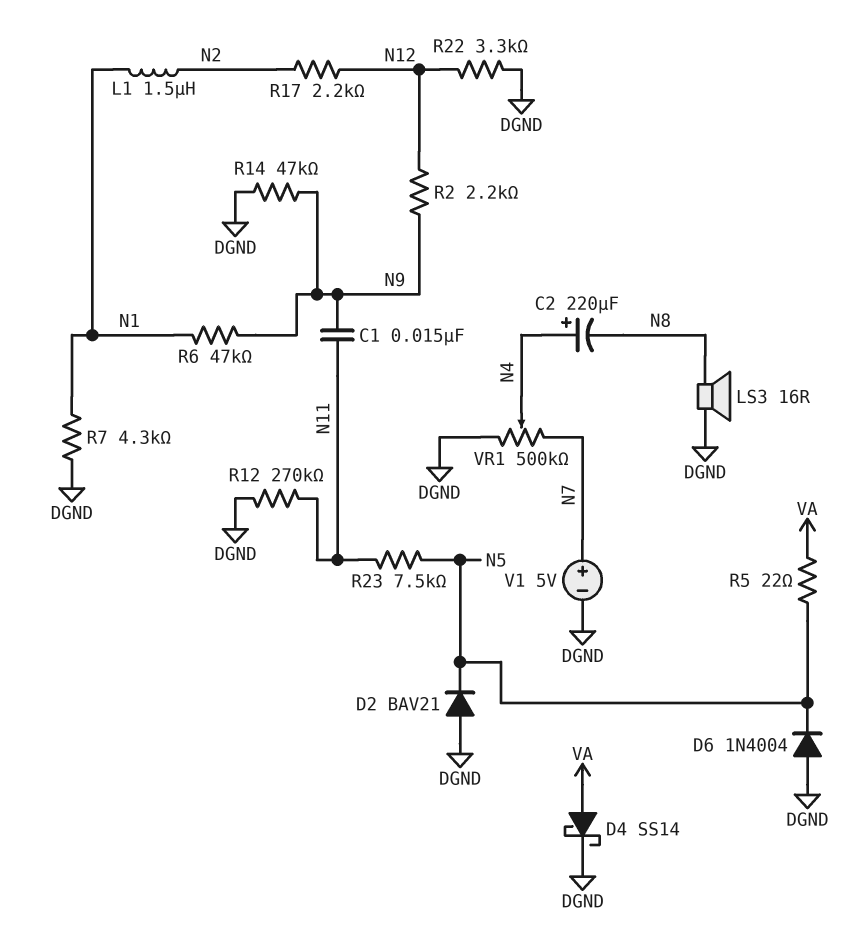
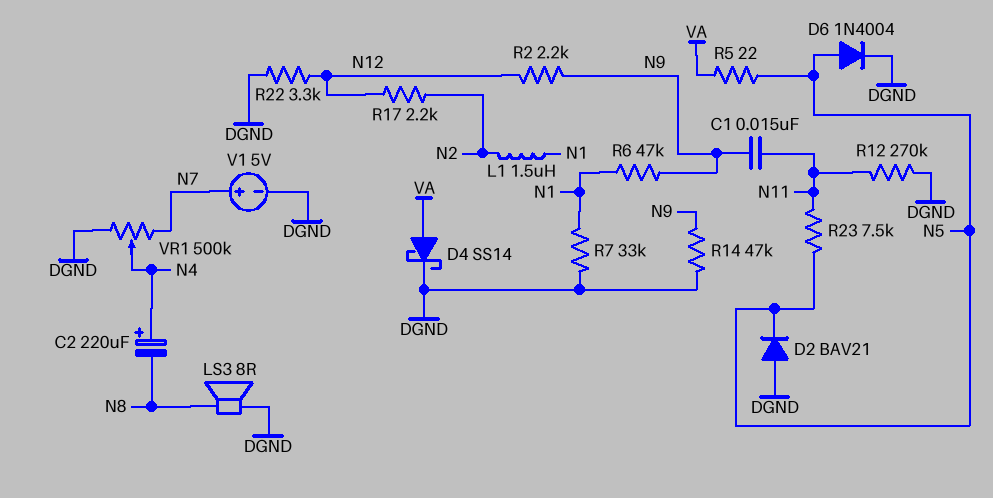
D6: diode 1N4004 (A DGND, K N5) -> diode 1N4004 (A N5, K DGND)
LS3: speaker 16R (DGND, N8) -> speaker 8R (DGND, N8)
R7: 4.3k (DGND, N1) -> 33k (DGND, N1)

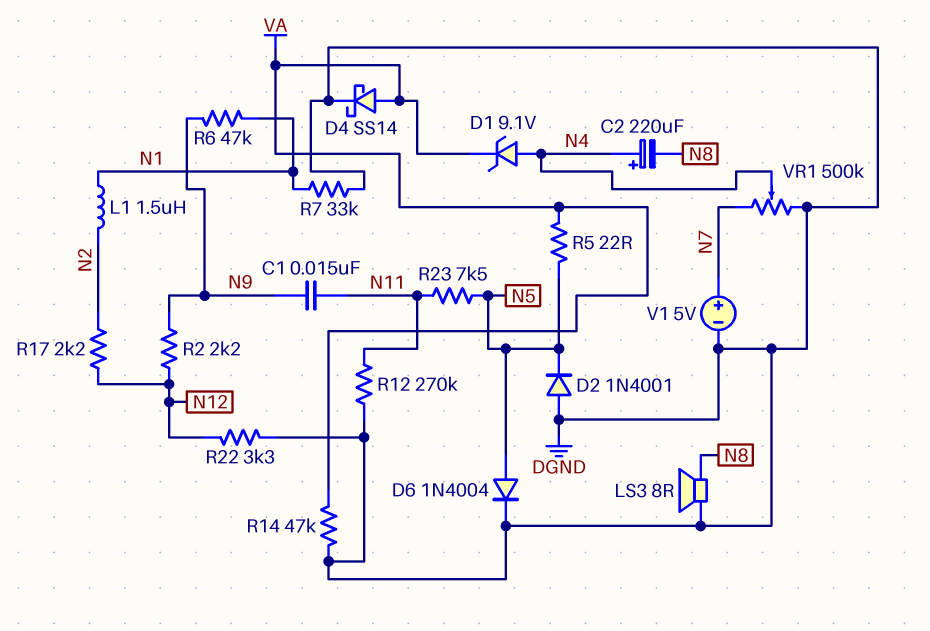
D1: none -> zener 9.1V (A N4, K VA)
D2: diode BAV21 (A DGND, K N5) -> diode 1N4001 (A DGND, K N5)
R14: 47k (DGND, N9) -> 47k (DGND, VA)

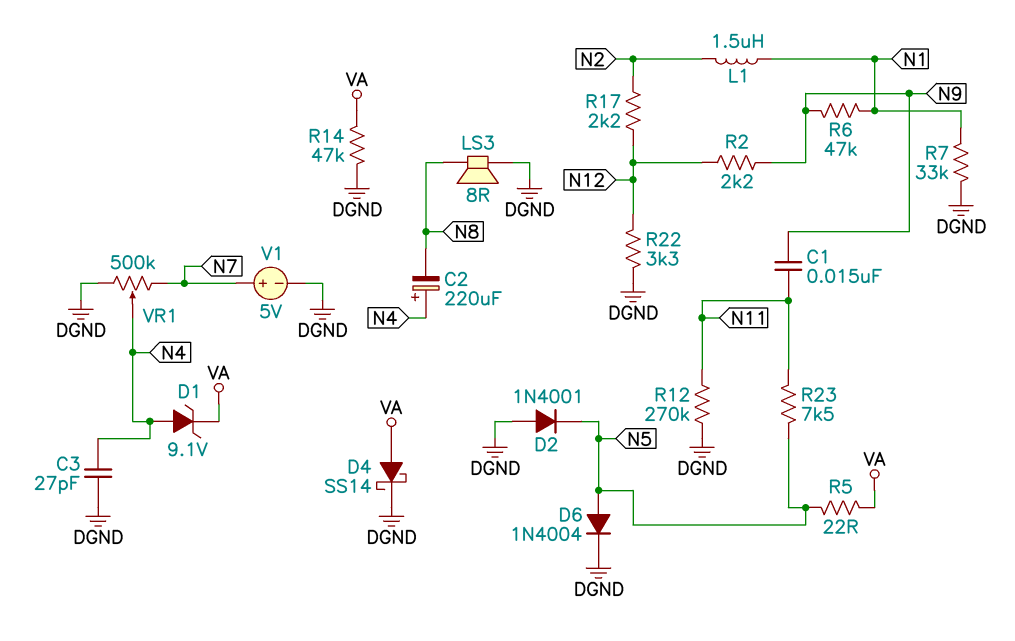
C3: none -> 27pF (DGND, N4)

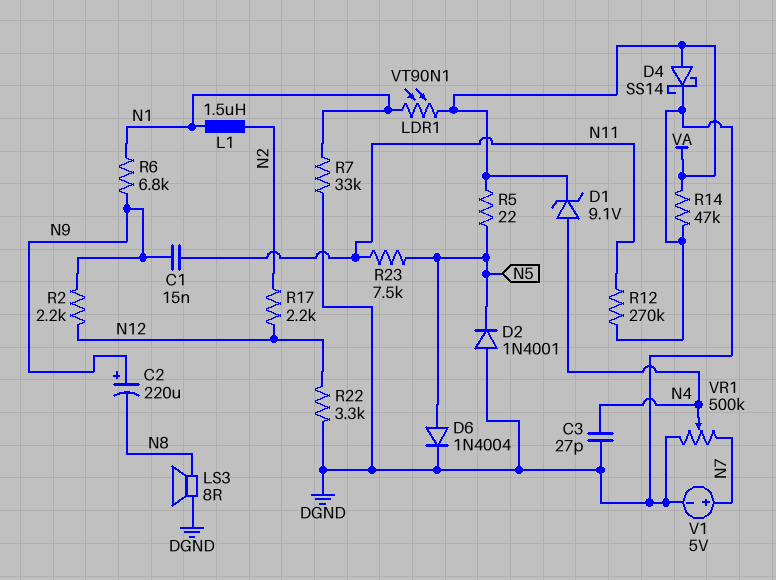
C2: 220uF (plus N4, minus N8) -> 220uF (plus N9, minus N8)
LDR1: none -> VT90N1 (N1, VA)
R6: 47k (N1, N9) -> 6.8k (N1, N9)

